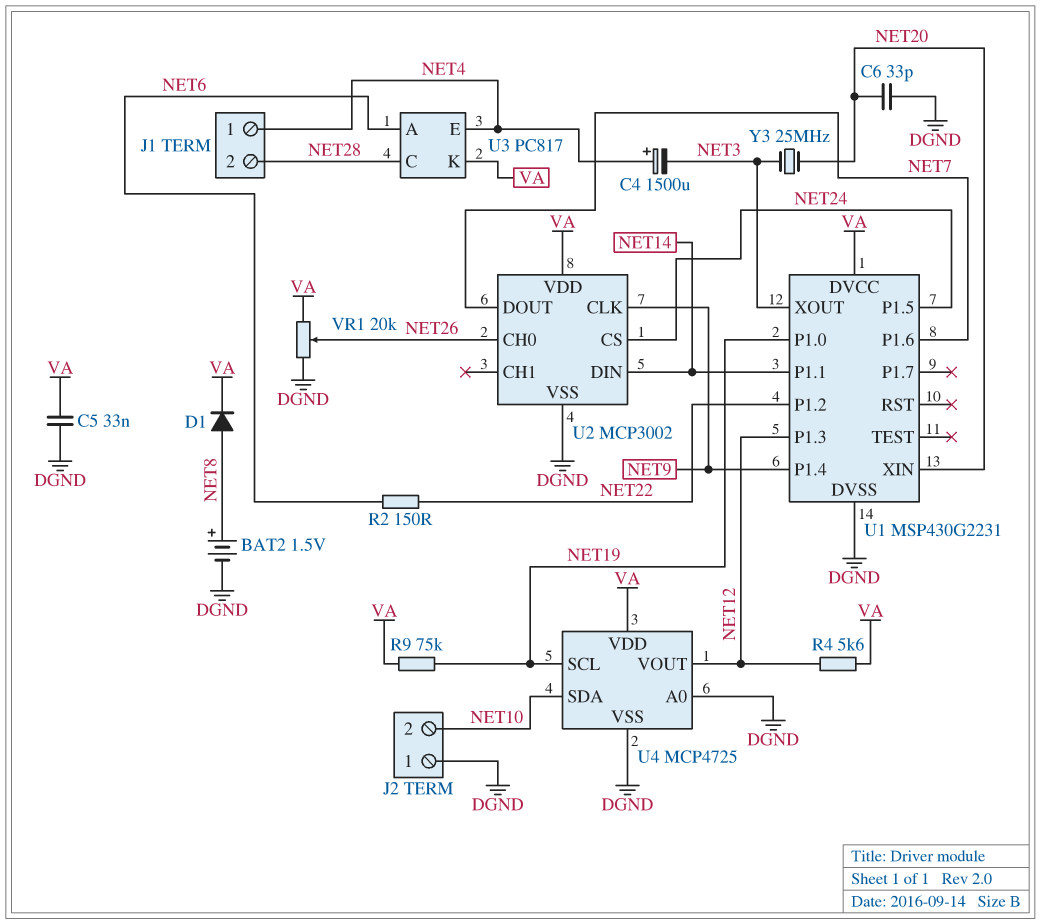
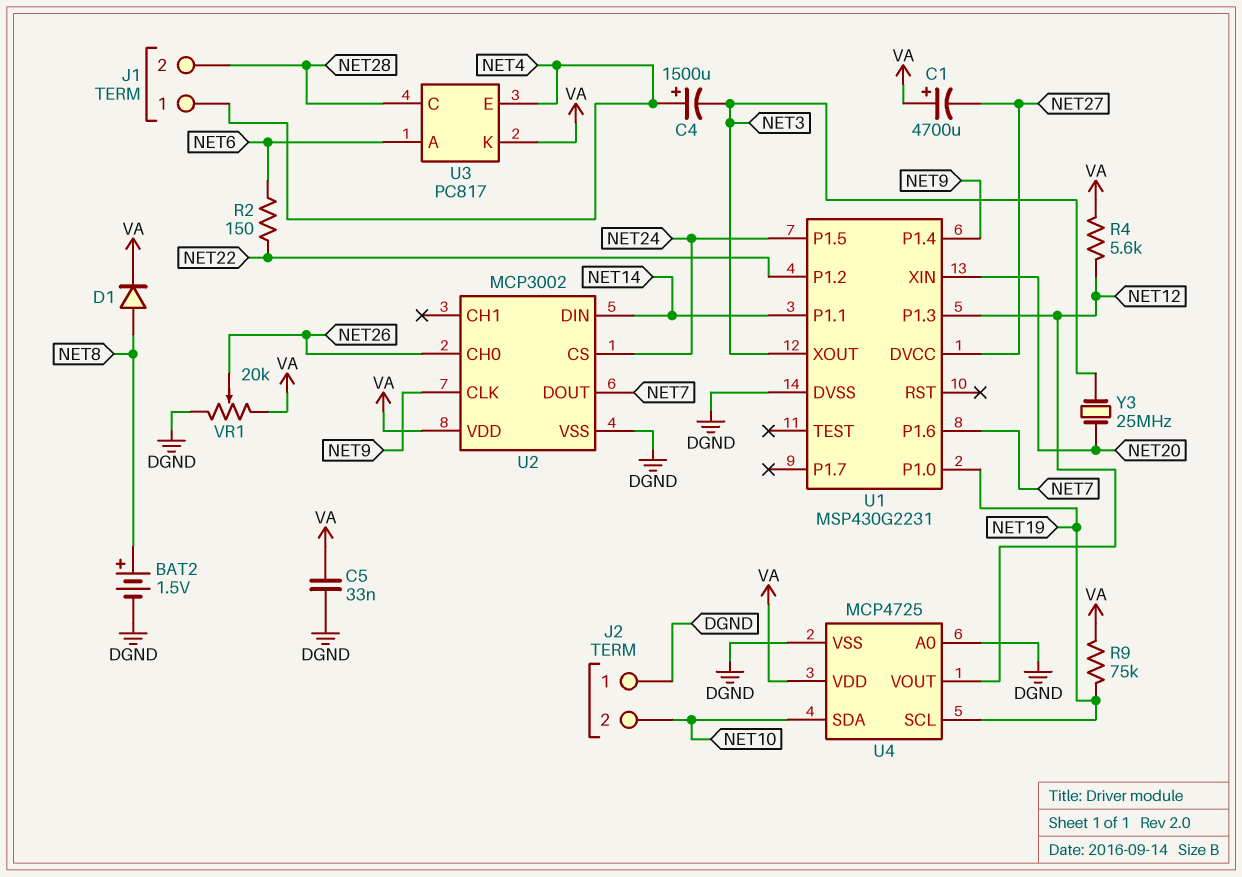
C1: none -> 4700uF (plus VA, minus NET27)
C6: 33pF (DGND, NET20) -> none
U1 pin DVCC: VA -> NET27

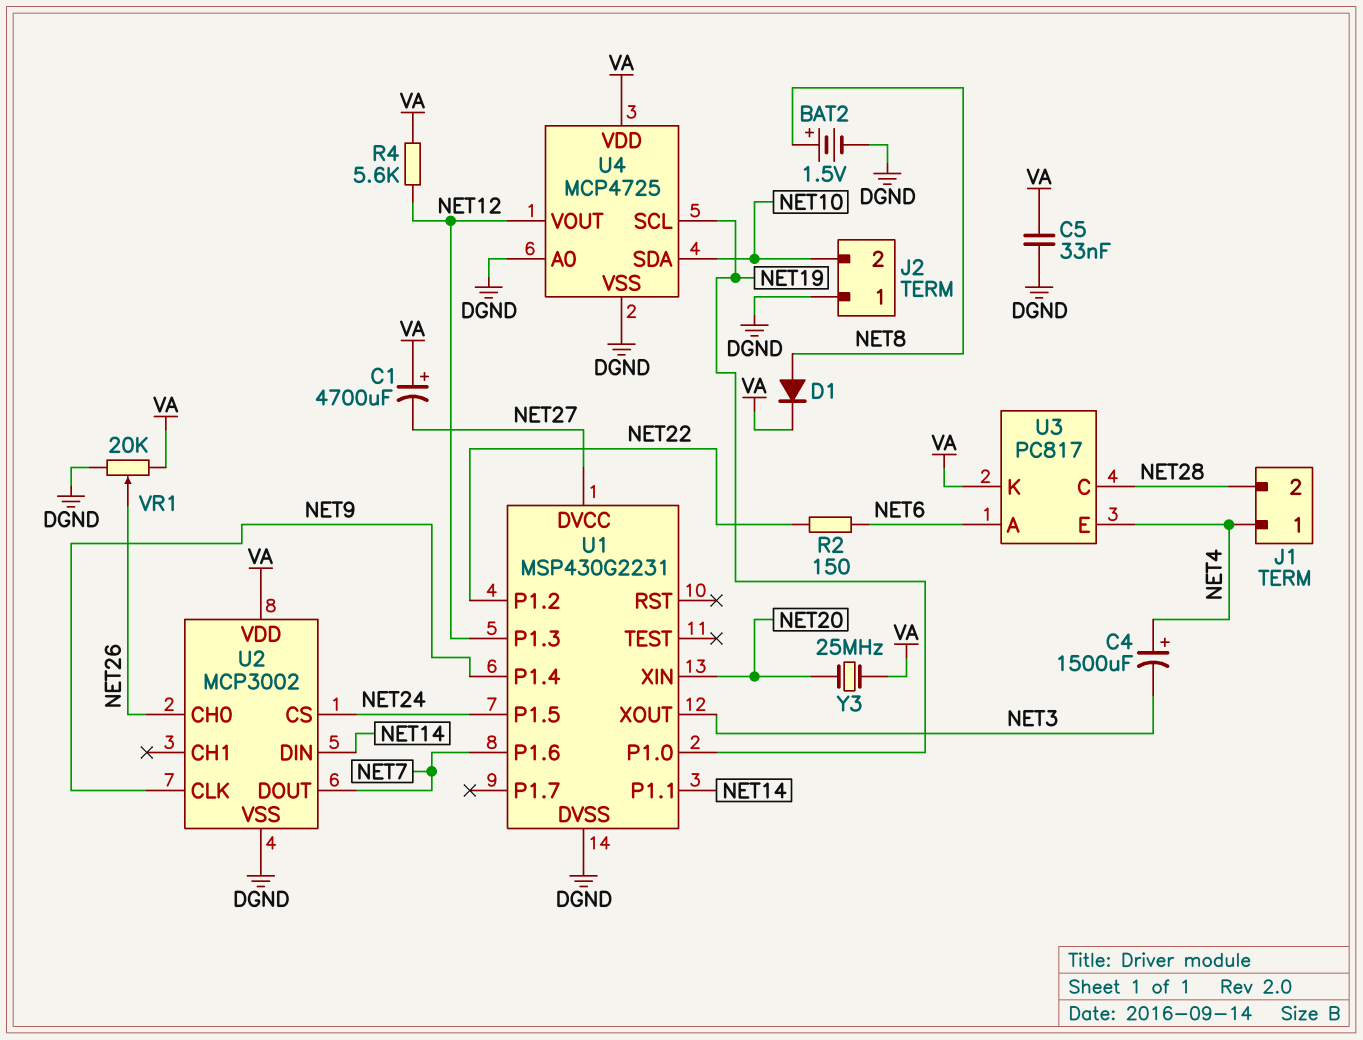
R9: 75k (NET19, VA) -> none
Y3: 25MHz (NET3, NET20) -> 25MHz (NET20, VA)

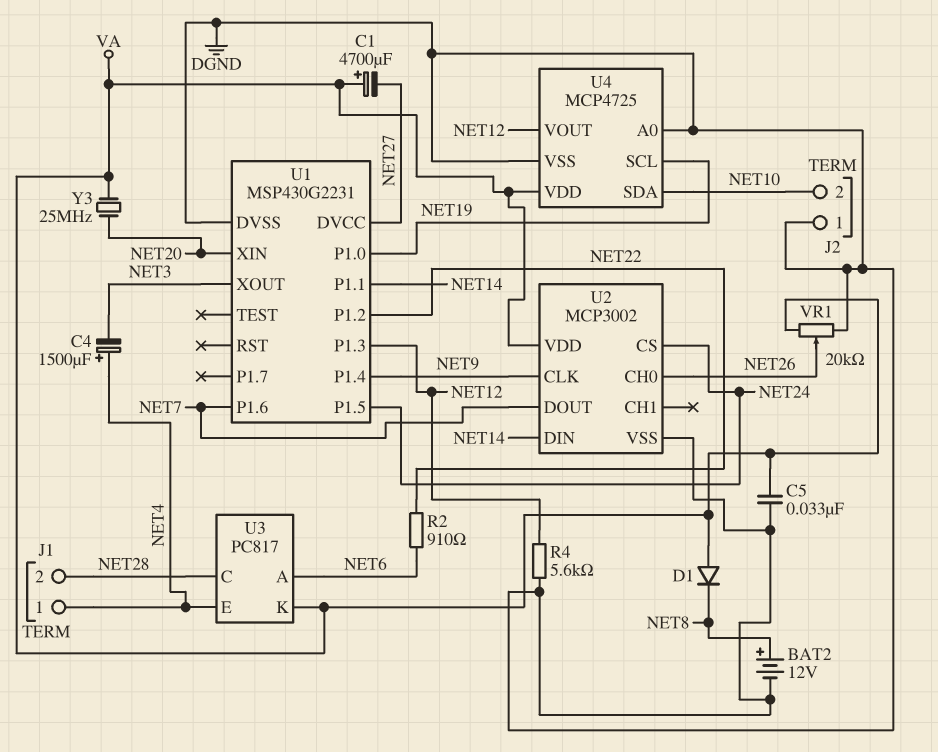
BAT2: 1.5V (plus NET8, minus DGND) -> 12V (plus NET8, minus DGND)
D1: diode (A NET8, K VA) -> diode (A VA, K NET8)
R2: 150 (NET6, NET22) -> 910 (NET6, NET22)
R4: 5.6k (NET12, VA) -> 5.6k (DGND, NET12)

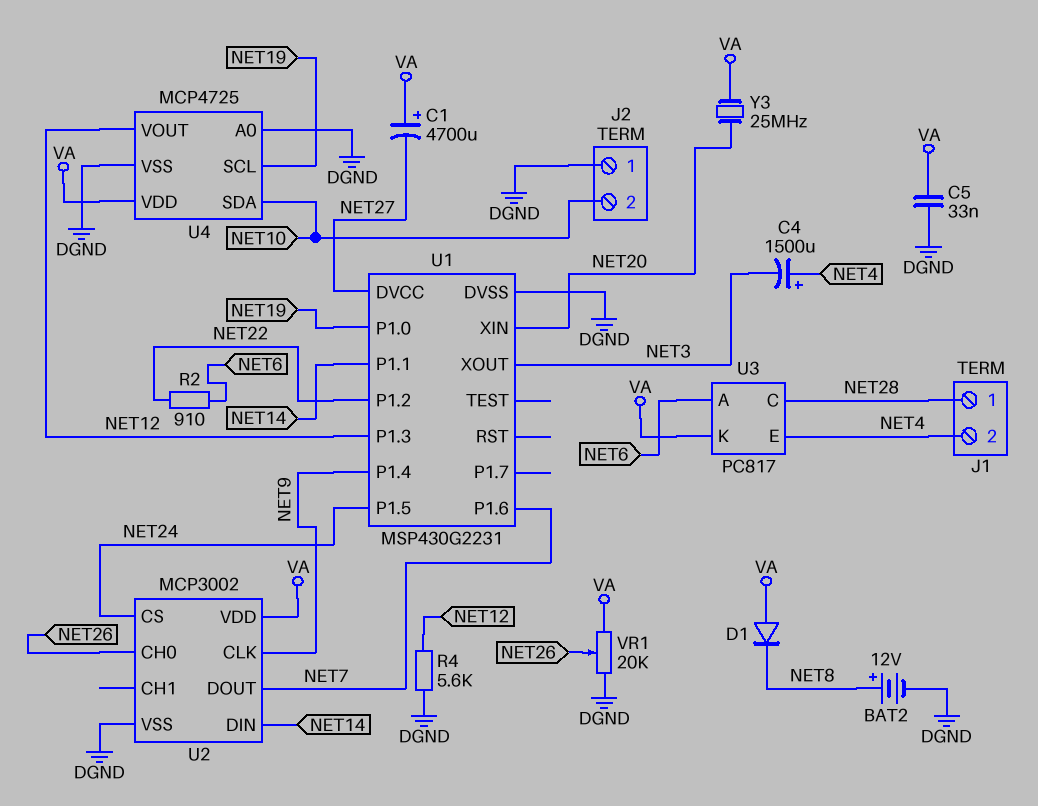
J1 pin 1: NET4 -> NET28
J1 pin 2: NET28 -> NET4

